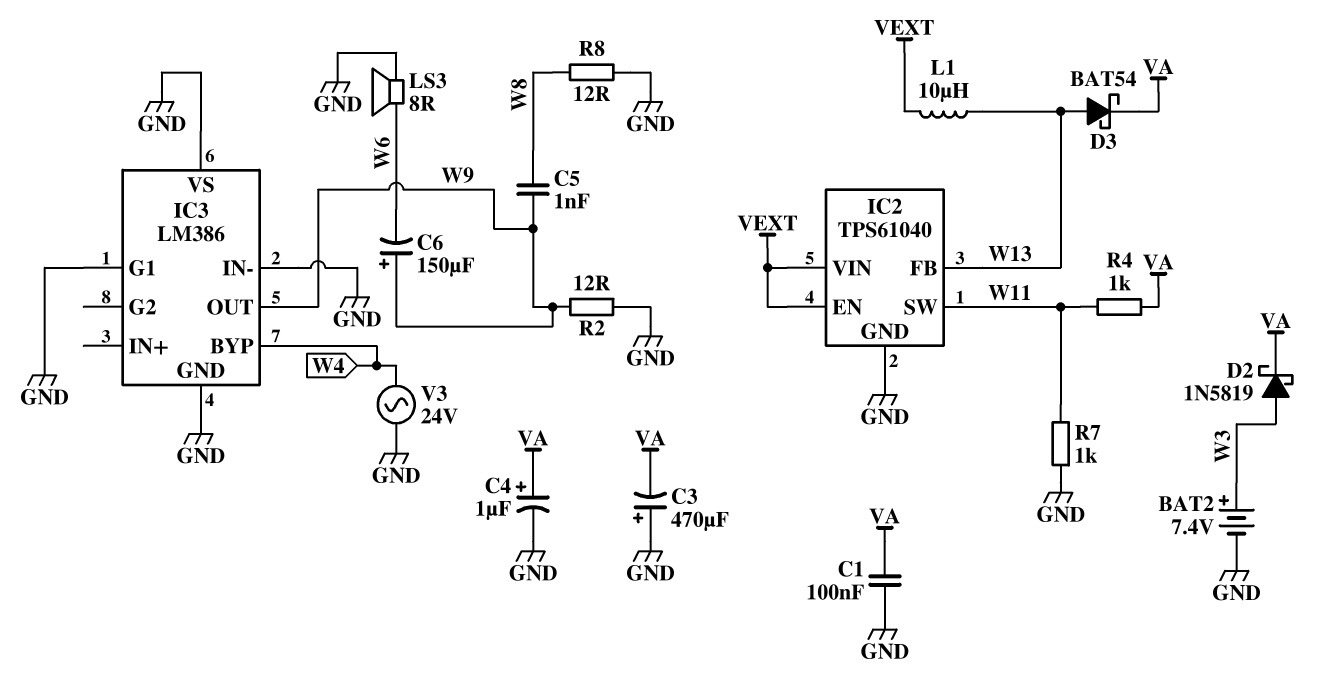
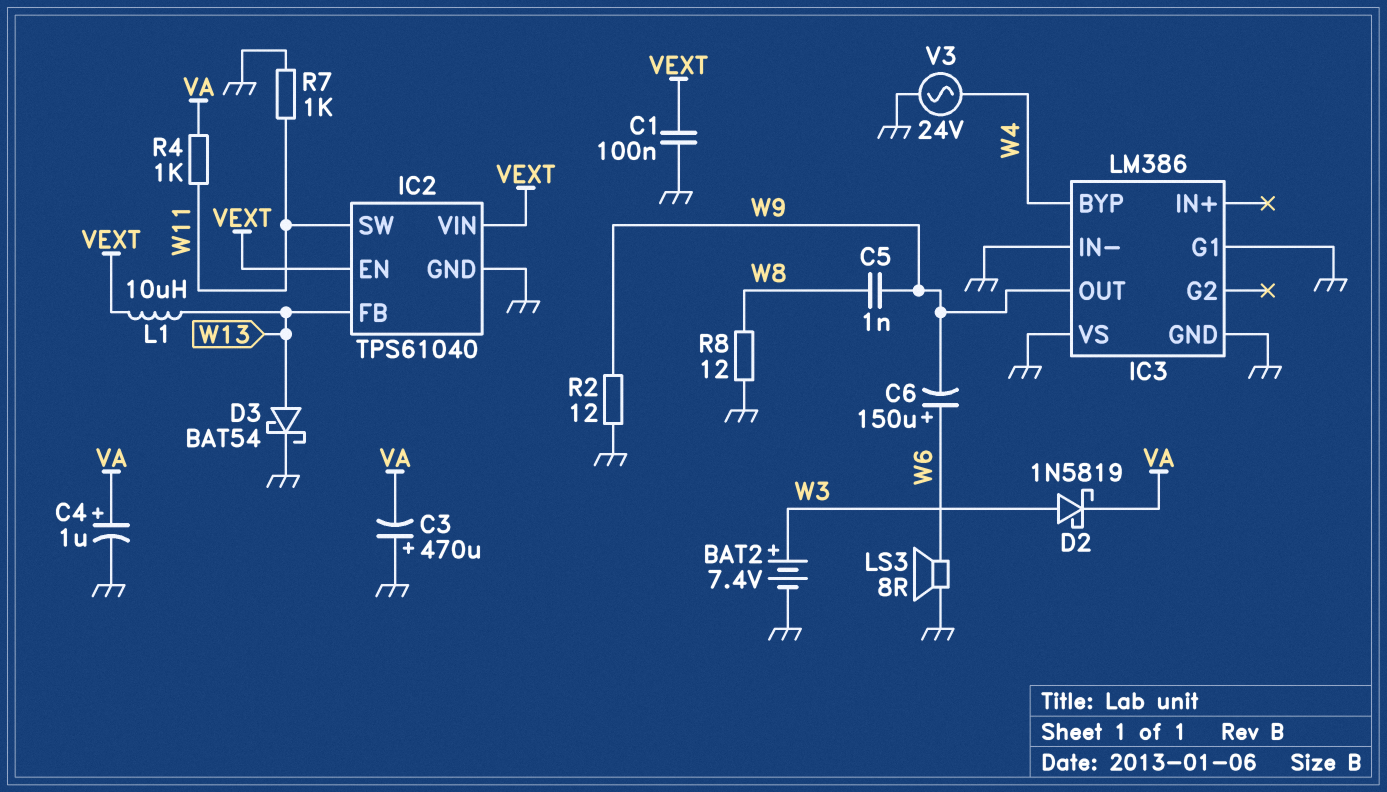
C1: 100nF (GND, VA) -> 100nF (GND, VEXT)
C6: 150uF (plus W9, minus W6) -> 150uF (plus W6, minus W9)
D3: schottky BAT54 (A W13, K VA) -> schottky BAT54 (A W13, K GND)

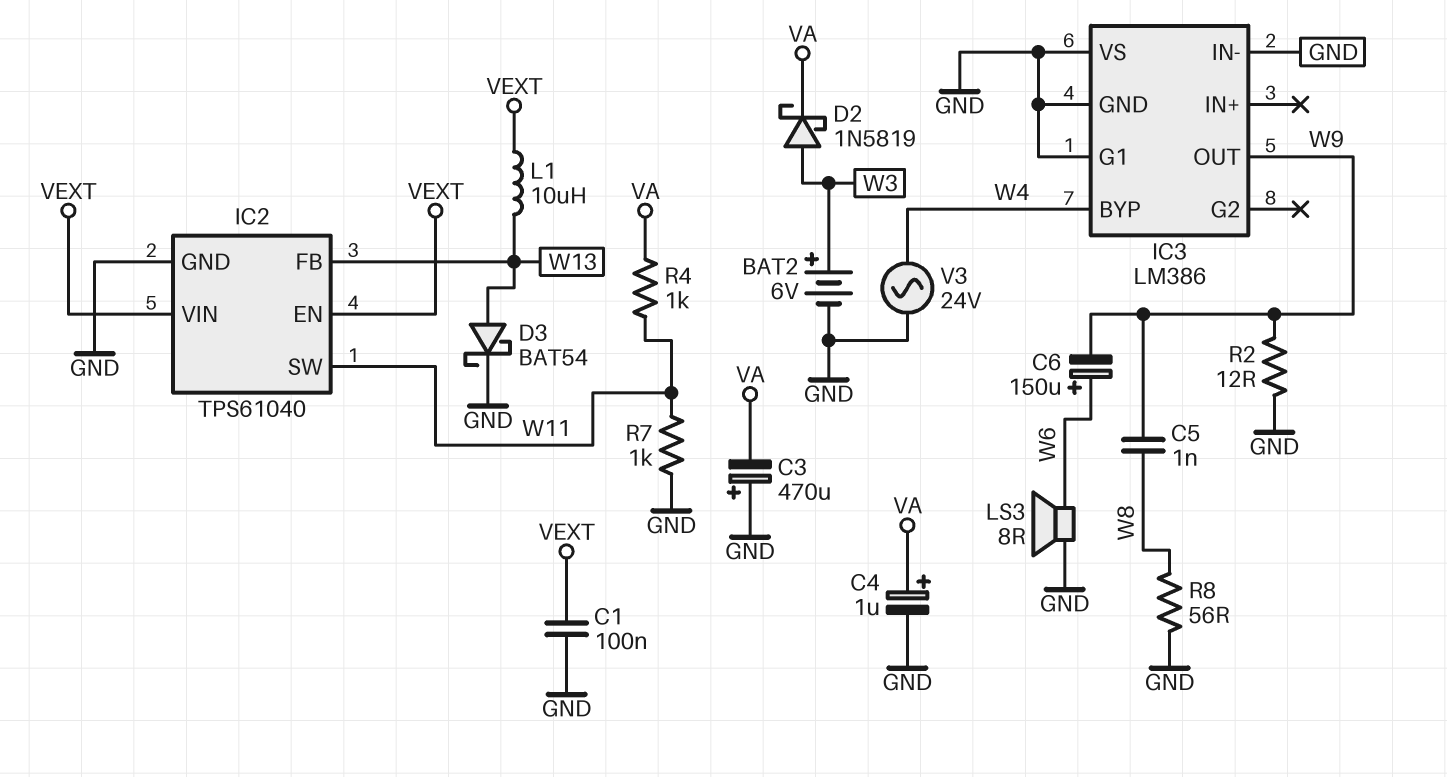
BAT2: 7.4V (plus W3, minus GND) -> 6V (plus W3, minus GND)
R8: 12 (GND, W8) -> 56 (GND, W8)

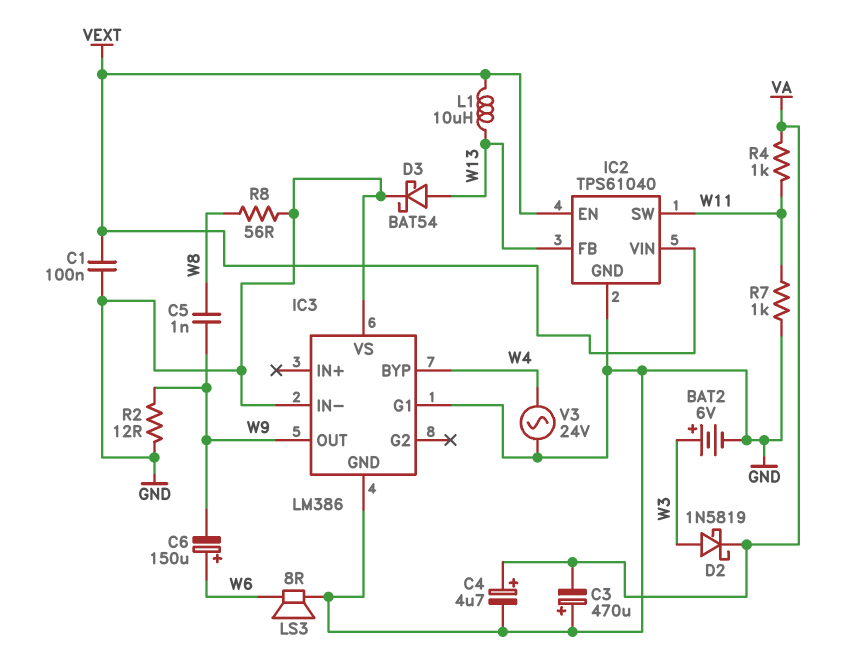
C4: 1uF (plus VA, minus GND) -> 4.7uF (plus VA, minus GND)

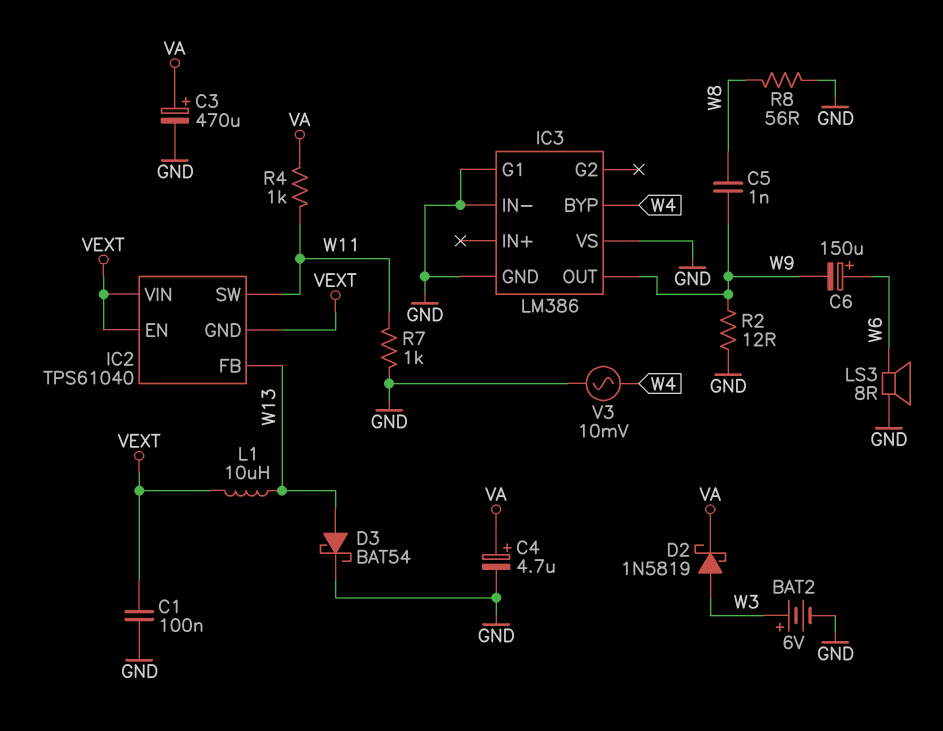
C3: 470uF (plus GND, minus VA) -> 470uF (plus VA, minus GND)
IC2 pin GND: GND -> VEXT
V3: AC 24V (GND, W4) -> AC 10mV (GND, W4)

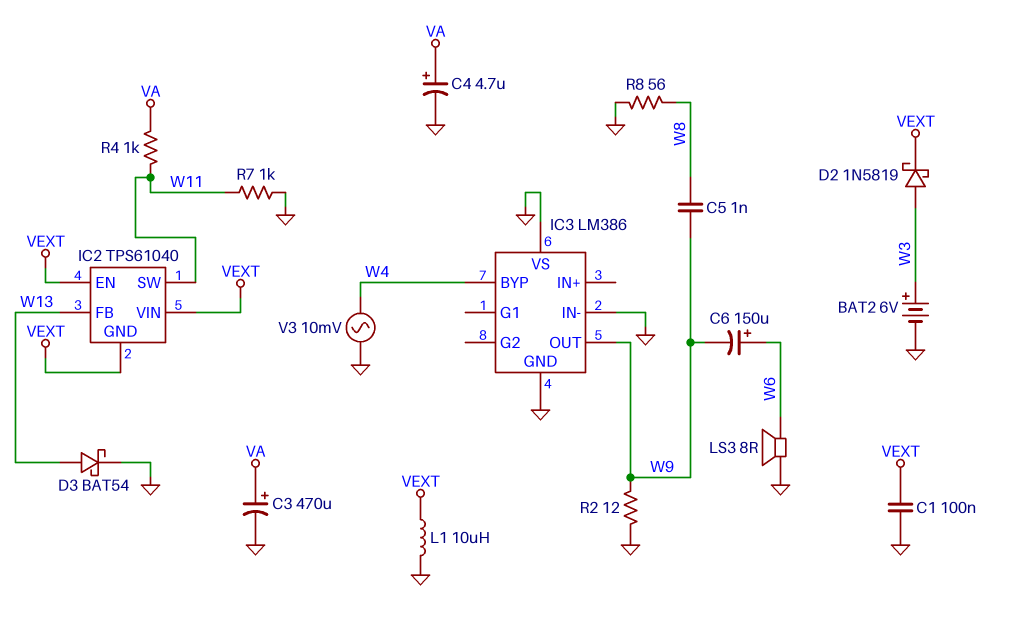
D2: schottky 1N5819 (A W3, K VA) -> schottky 1N5819 (A W3, K VEXT)
IC3 pin G1: GND -> none
L1: 10uH (VEXT, W13) -> 10uH (GND, VEXT)

